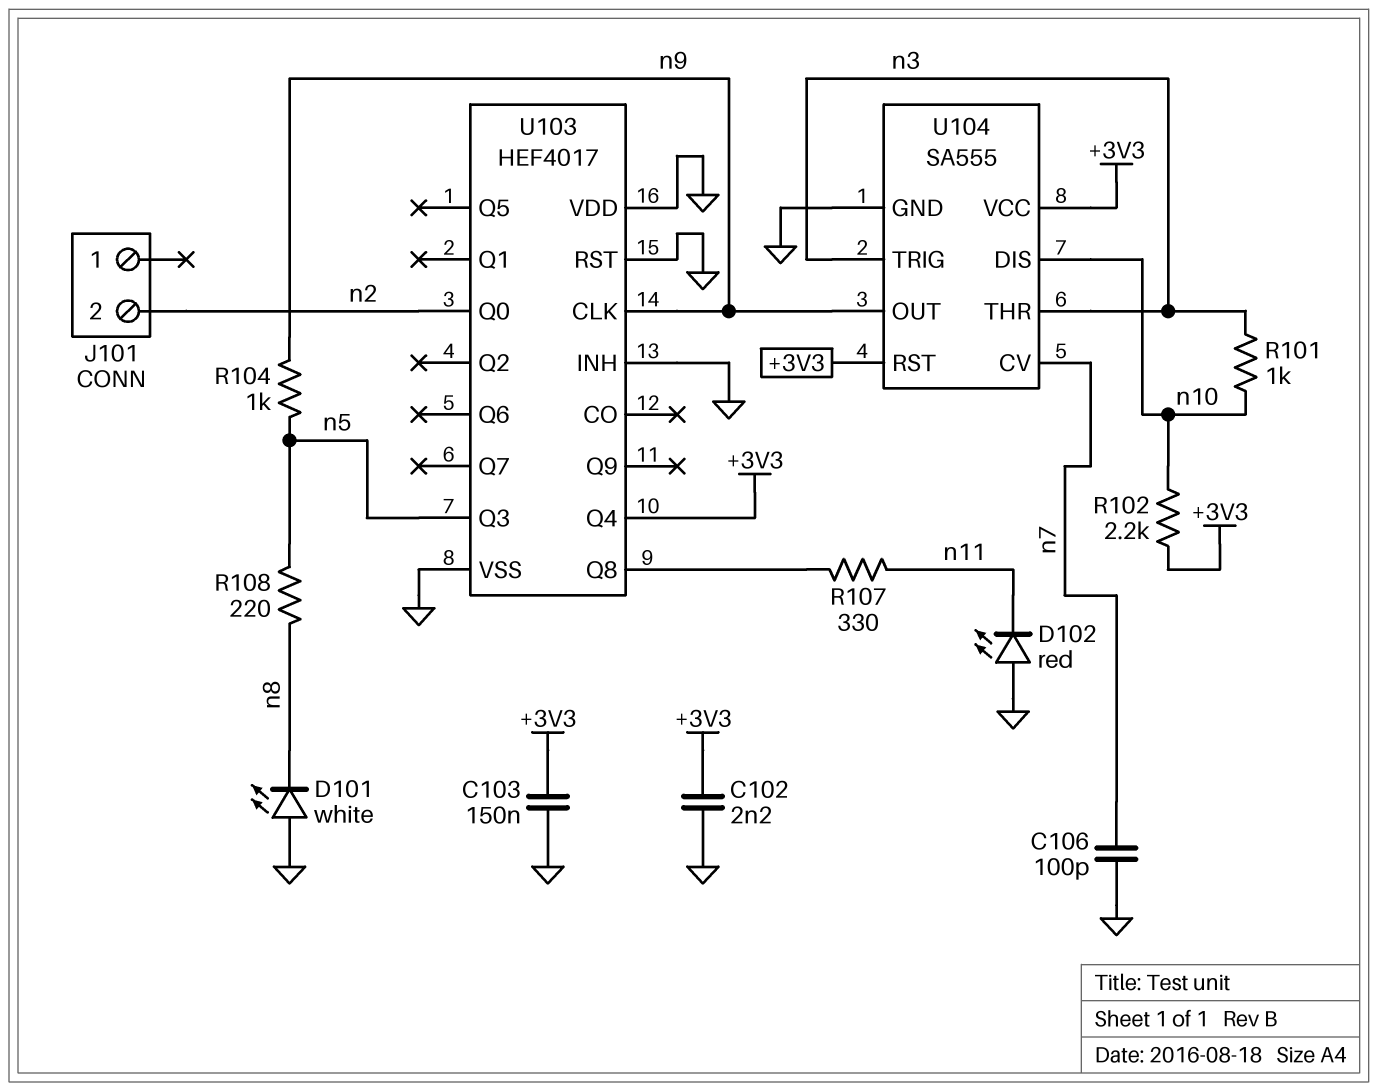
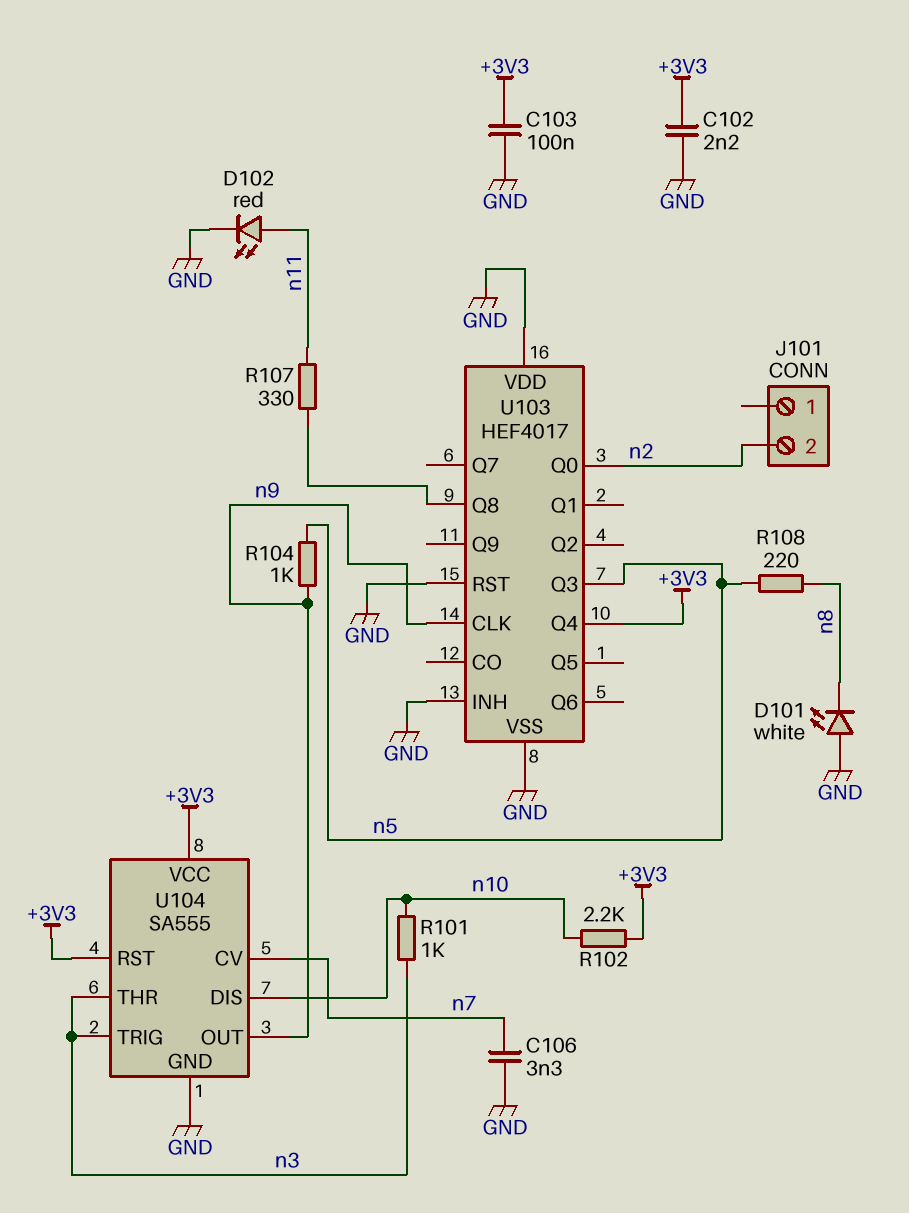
C103: 150nF (+3V3, GND) -> 100nF (+3V3, GND)
C106: 100pF (GND, n7) -> 3.3nF (GND, n7)
D102: LED red (A GND, K n11) -> LED red (A n11, K GND)

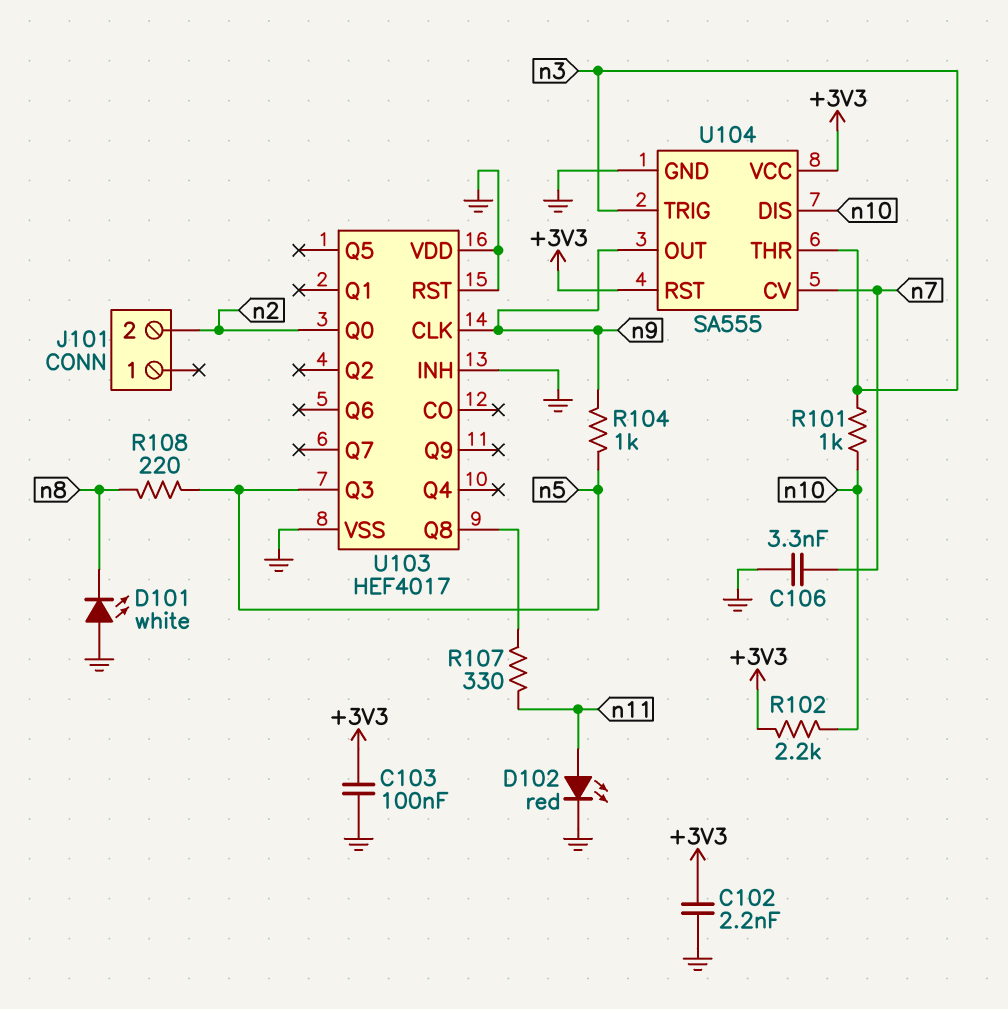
U103 pin Q4: +3V3 -> none

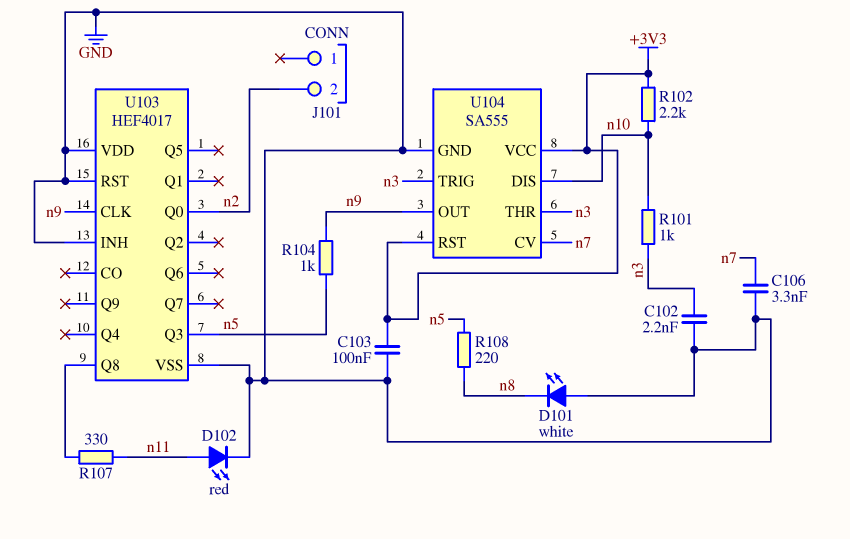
C102: 2.2nF (+3V3, GND) -> 2.2nF (GND, n3)

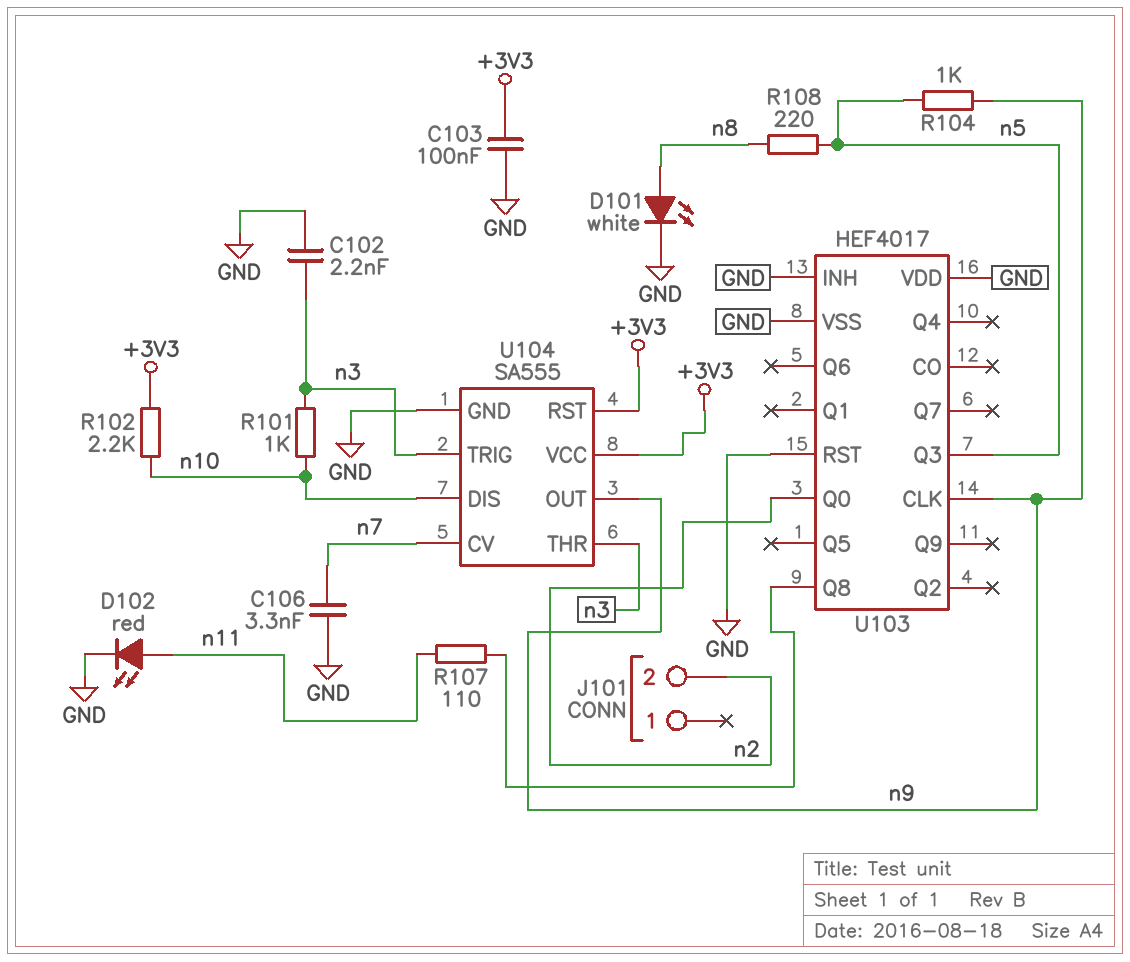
D101: LED white (A GND, K n8) -> LED white (A n8, K GND)
R107: 330 (U103/Q8, n11) -> 110 (U103/Q8, n11)

